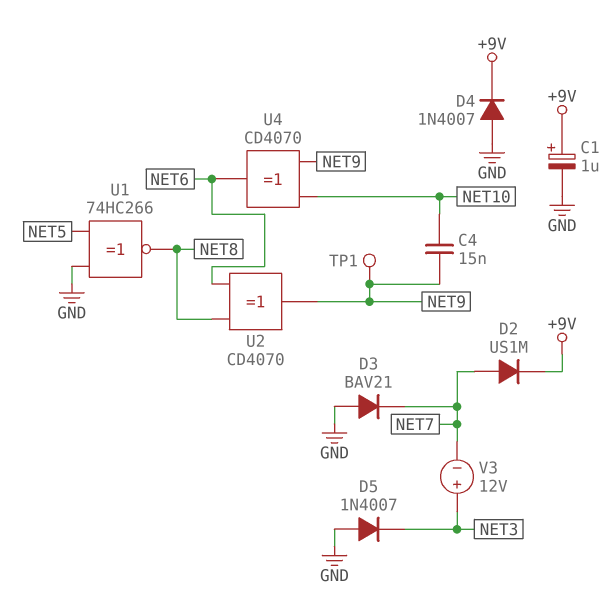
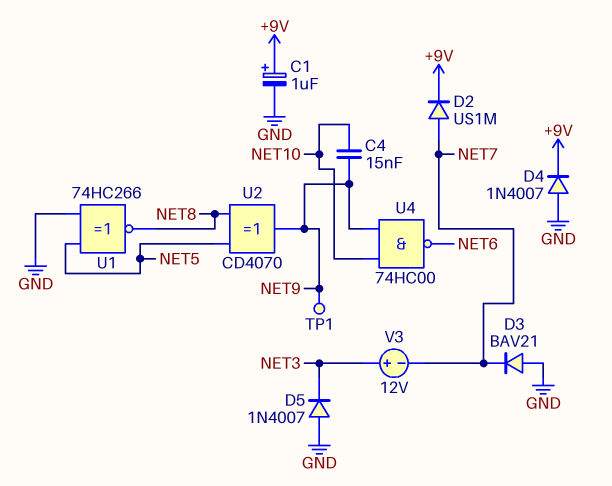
U2: XOR CD4070 (in NET6, in NET8, out NET9) -> XOR CD4070 (in NET5, in NET8, out NET9)
U4: XOR CD4070 (in NET9, in NET10, out NET6) -> NAND 74HC00 (in NET9, in NET10, out NET6)

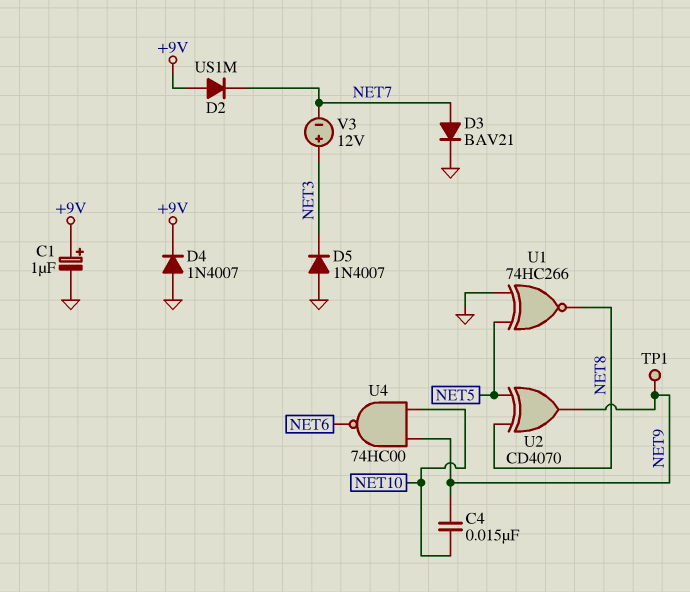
D2: diode US1M (A NET7, K +9V) -> diode US1M (A +9V, K NET7)
D3: diode BAV21 (A GND, K NET7) -> diode BAV21 (A NET7, K GND)

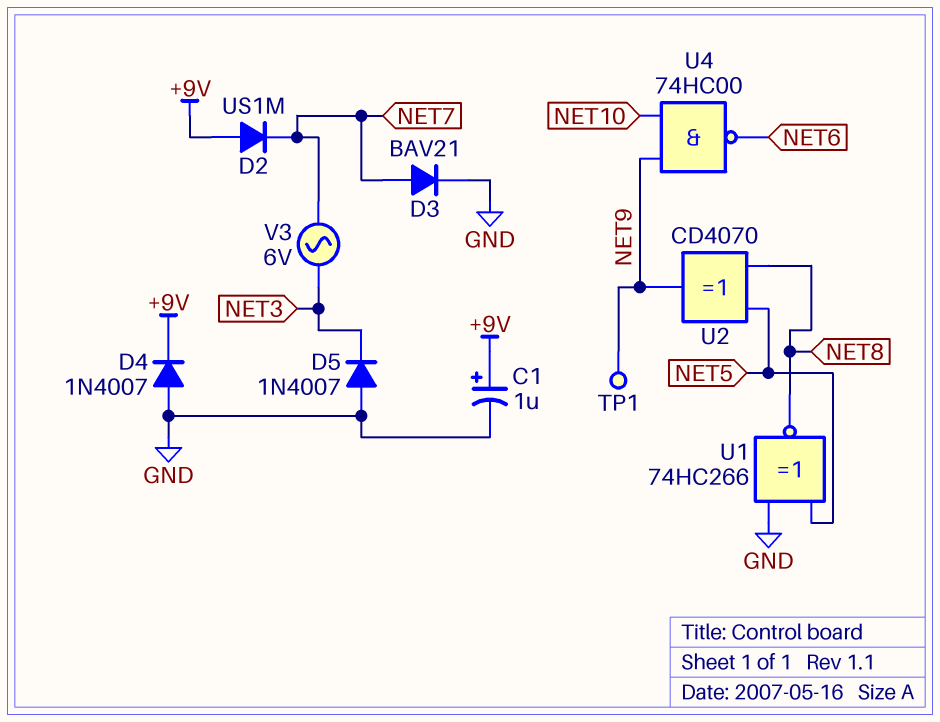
C4: 15nF (NET9, NET10) -> none
V3: 12V (plus NET3, minus NET7) -> AC 6V (NET3, NET7)

